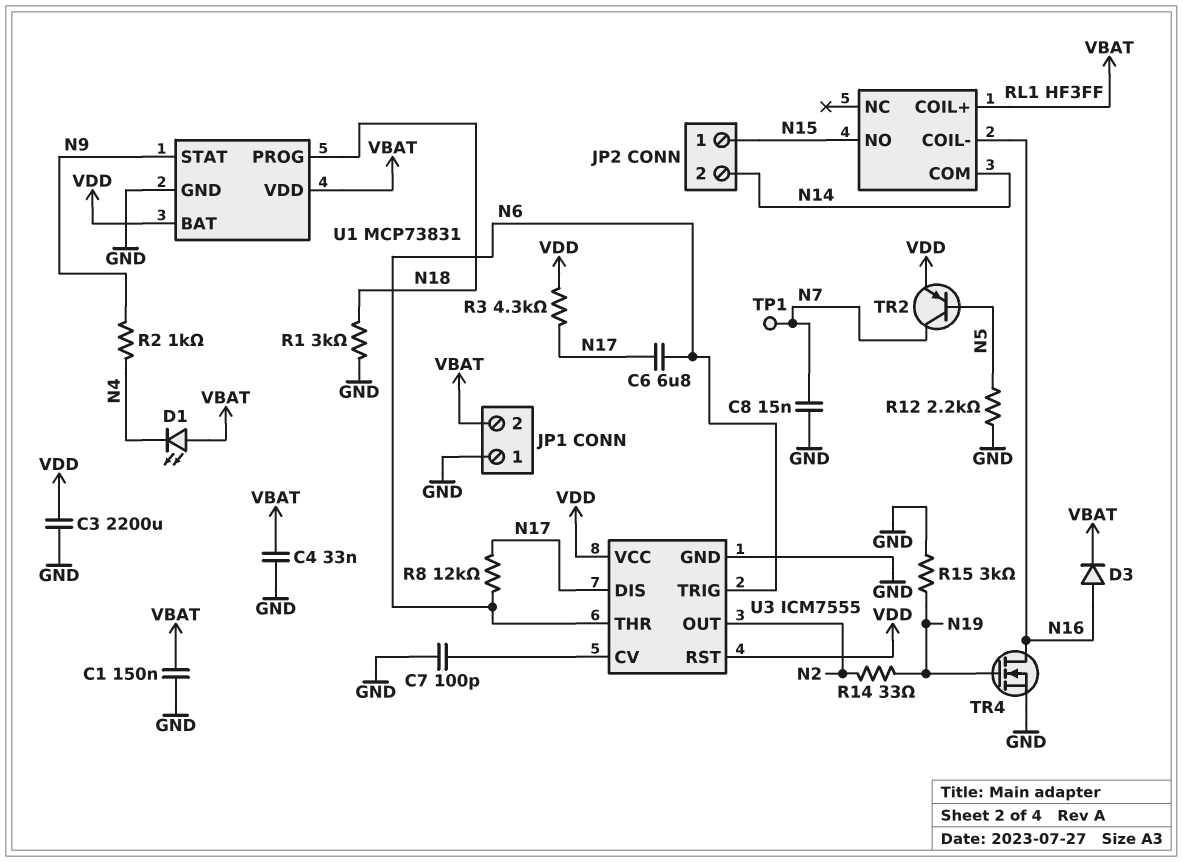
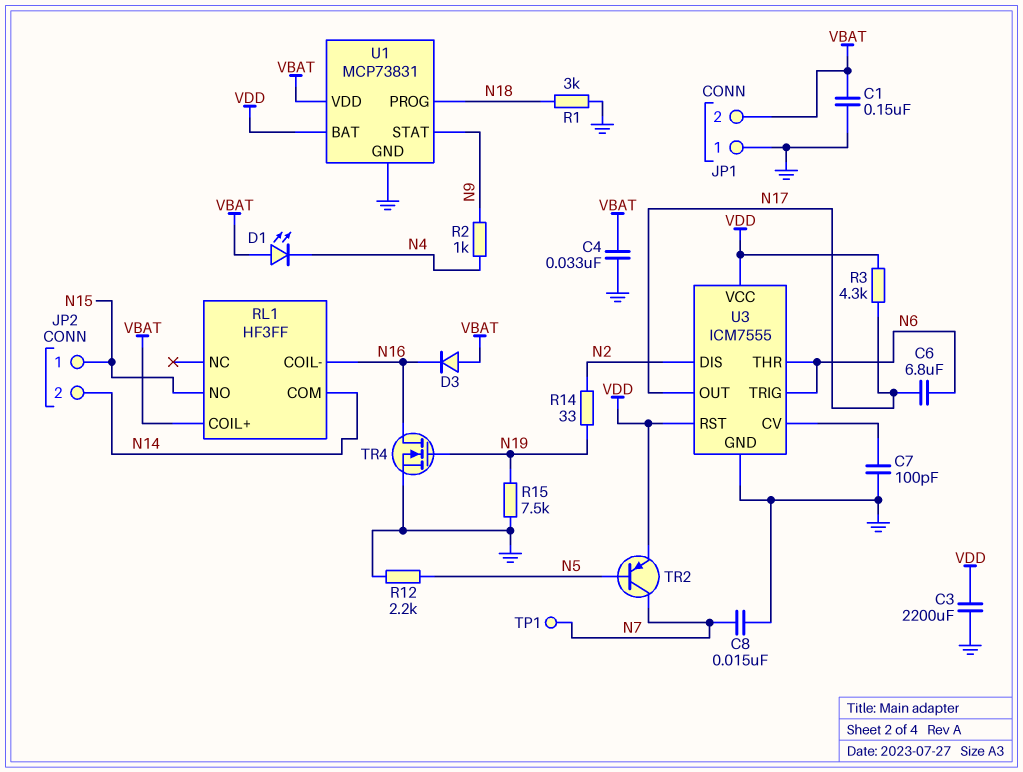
D3: diode (A N16, K VBAT) -> diode (A VBAT, K N16)
R8: 12k (N6, N17) -> none
R15: 3k (GND, N19) -> 7.5k (GND, N19)
U3 pin DIS: N17 -> N2
U3 pin OUT: N2 -> N17

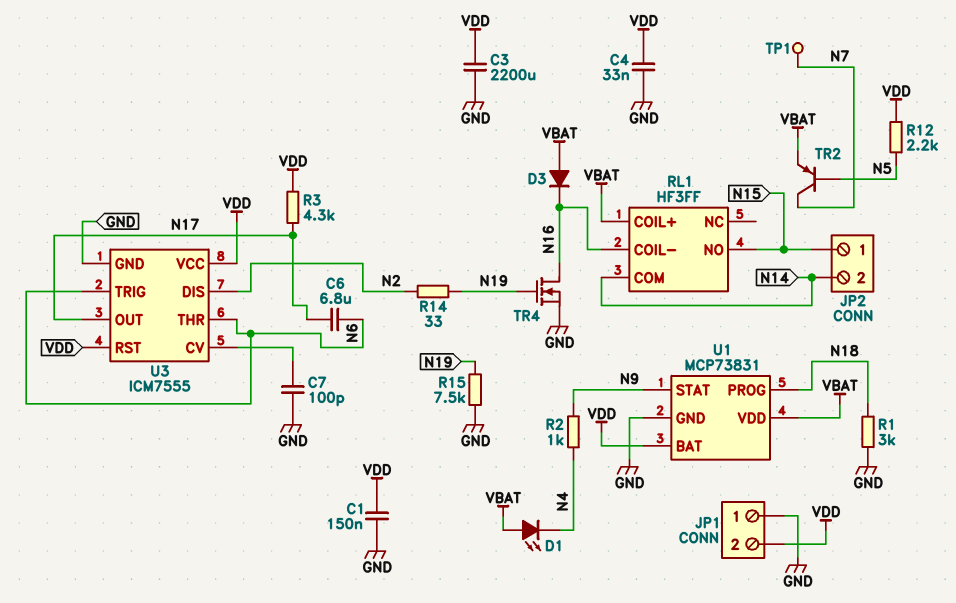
C1: 150nF (GND, VBAT) -> 150nF (GND, VDD)
C4: 33nF (GND, VBAT) -> 33nF (GND, VDD)
C8: 15nF (GND, N7) -> none
JP1 pin 2: VBAT -> VDD
R12: 2.2k (GND, N5) -> 2.2k (N5, VDD)
TR2: PNP (B N5, C N7, E VDD) -> PNP (B N5, C N7, E VBAT)

